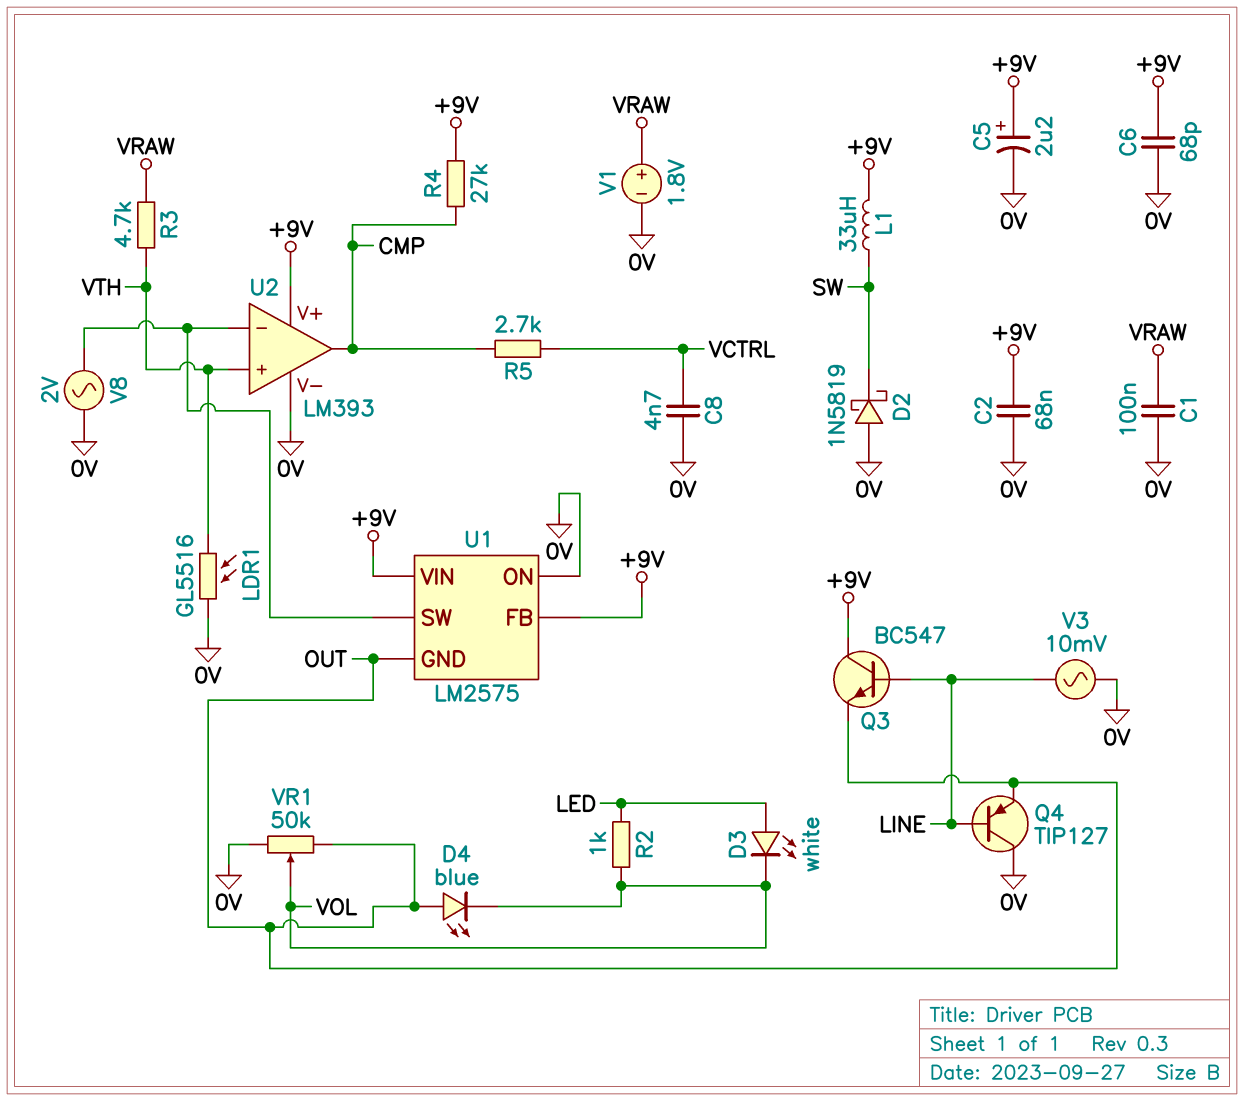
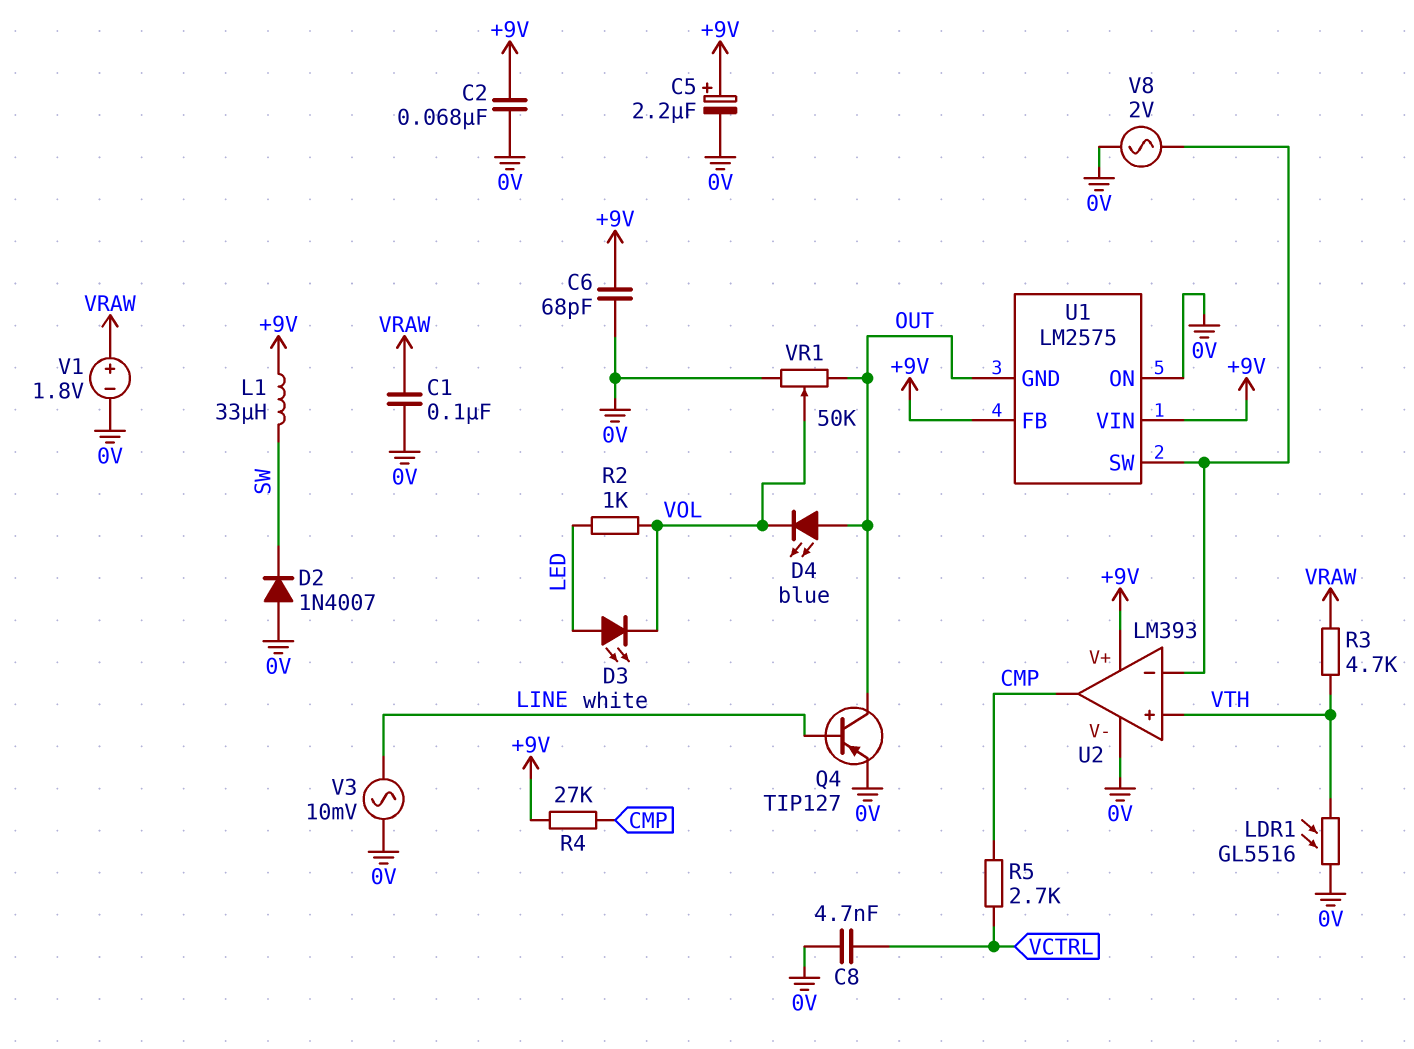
D2: schottky 1N5819 (A 0V, K SW) -> diode 1N4007 (A 0V, K SW)
Q3: NPN BC547 (B LINE, C +9V, E OUT) -> none
Q4: PNP TIP127 (B LINE, C 0V, E OUT) -> PNP TIP127 (B LINE, C OUT, E 0V)

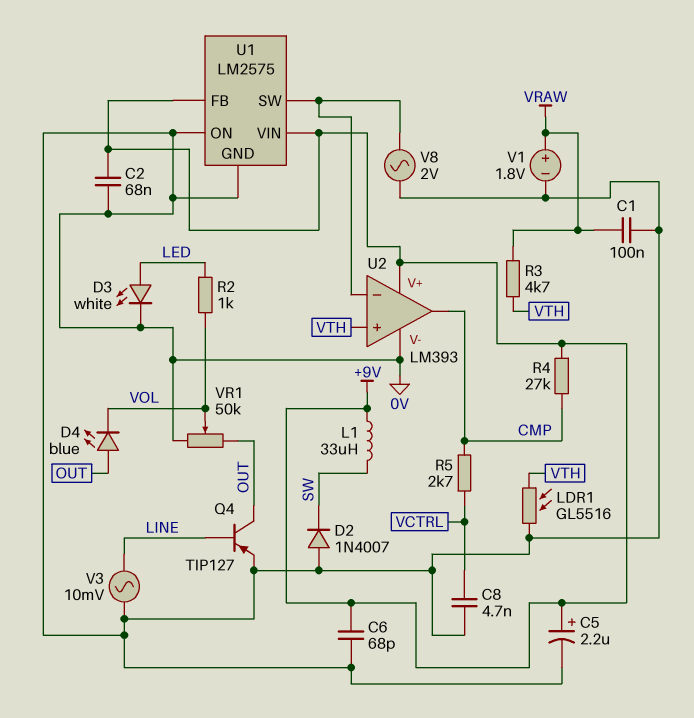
D3: LED white (A LED, K VOL) -> LED white (A LED, K 0V)
U1 pin GND: OUT -> 0V

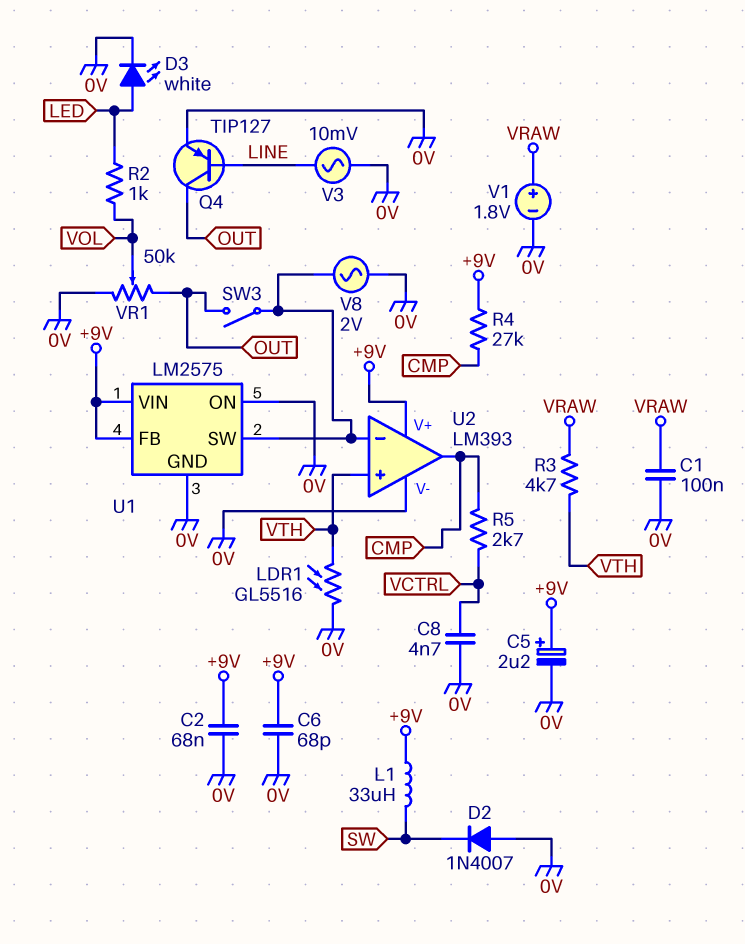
D4: LED blue (A OUT, K VOL) -> none
SW3: none -> switch (OUT, U1/SW)

